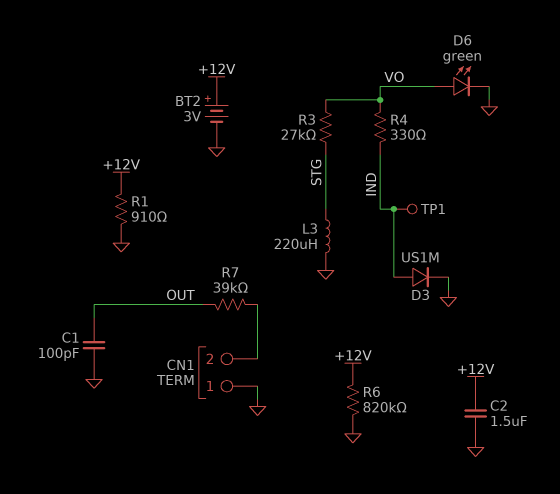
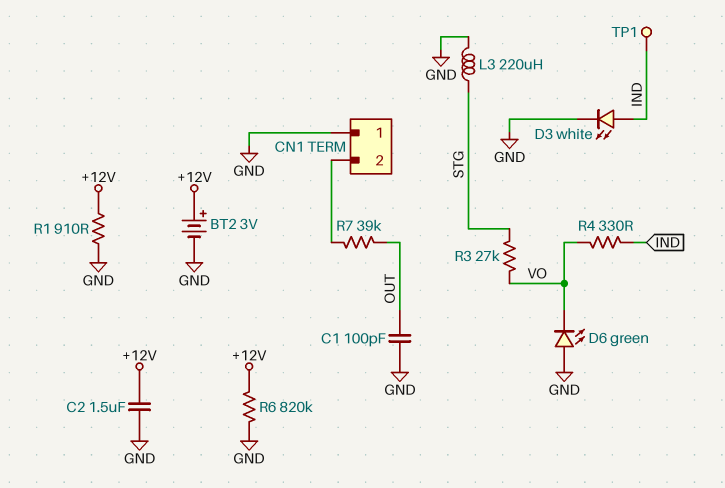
D3: diode US1M (A IND, K GND) -> LED white (A IND, K GND)
D6: LED green (A VO, K GND) -> LED green (A GND, K VO)

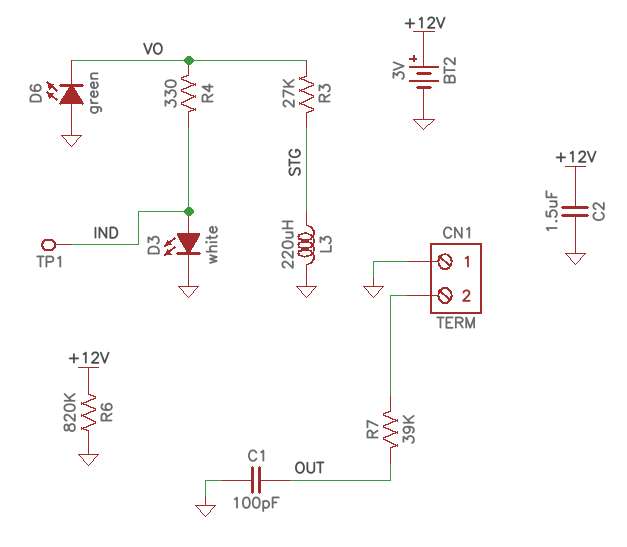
R1: 910 (+12V, GND) -> none

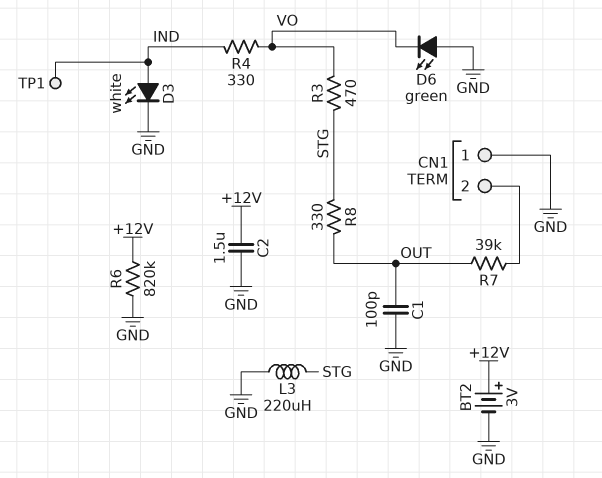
R3: 27k (STG, VO) -> 470 (STG, VO)
R8: none -> 330 (OUT, STG)

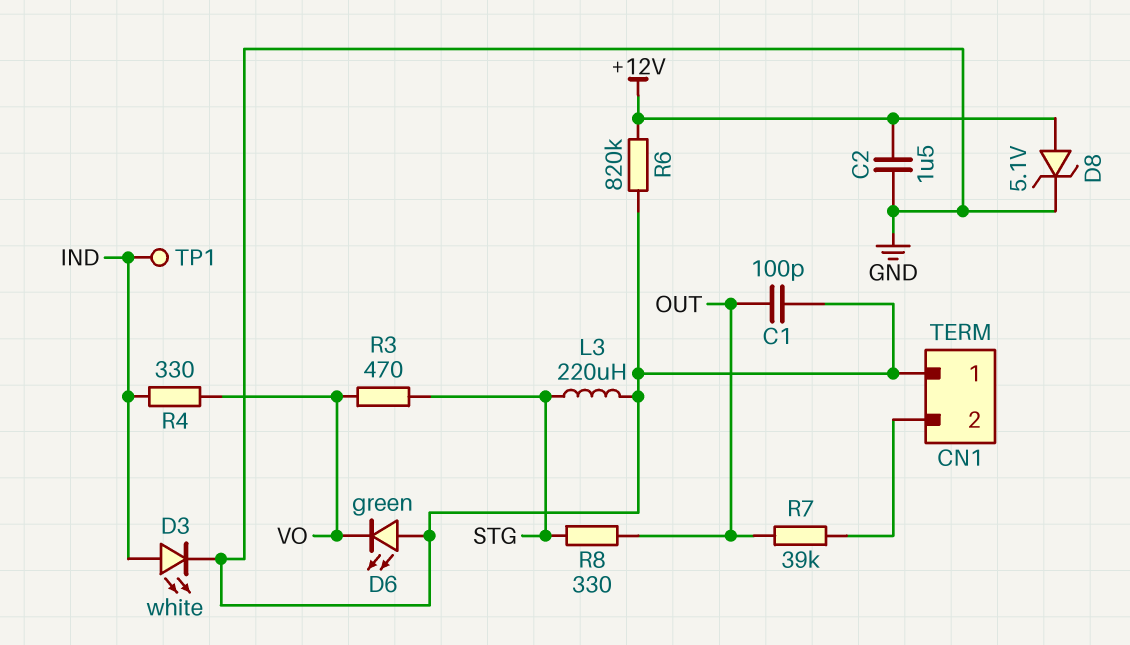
BT2: 3V (plus +12V, minus GND) -> none
D8: none -> zener 5.1V (A +12V, K GND)

